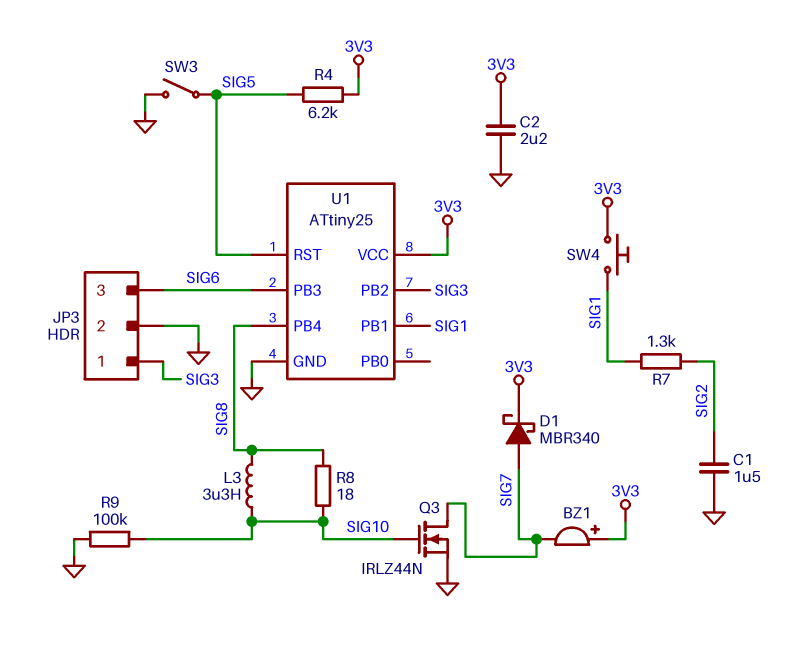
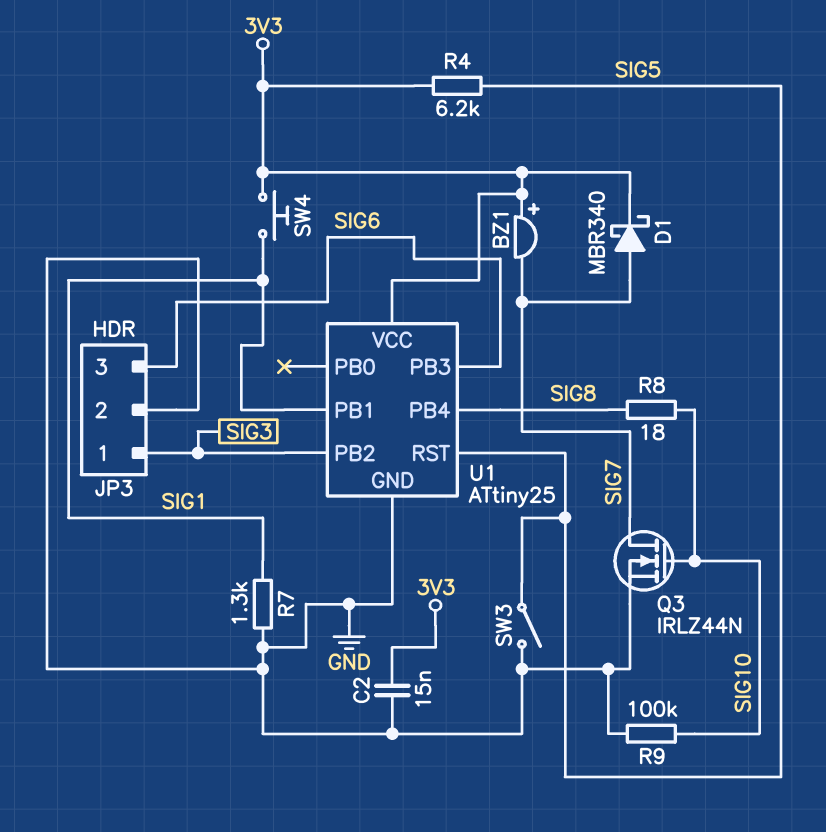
C1: 1.5uF (GND, SIG2) -> none
C2: 2.2uF (3V3, GND) -> 15nF (3V3, GND)
L3: 3.3uH (SIG8, SIG10) -> none
R7: 1.3k (SIG1, SIG2) -> 1.3k (GND, SIG1)

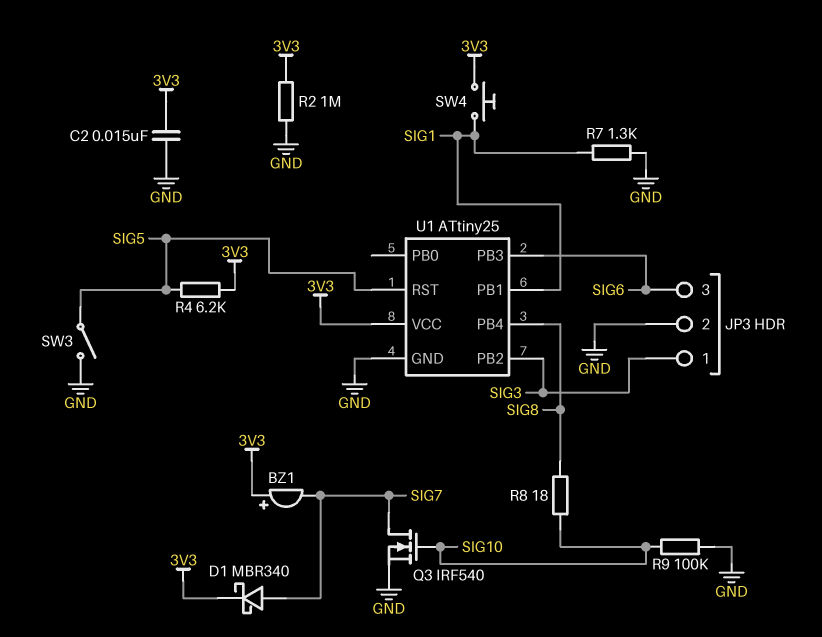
Q3: NMOS IRLZ44N (G SIG10, D SIG7, S GND) -> NMOS IRF540 (G SIG10, D SIG7, S GND)
R2: none -> 1M (3V3, GND)

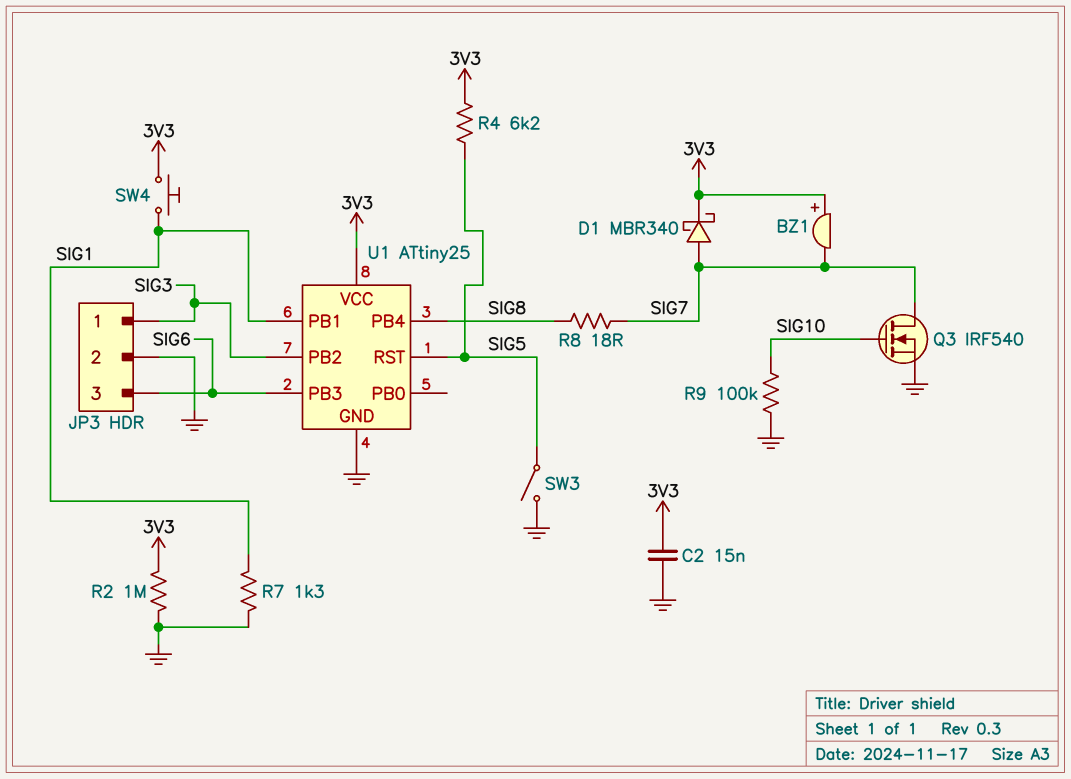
R8: 18 (SIG8, SIG10) -> 18 (SIG7, SIG8)

